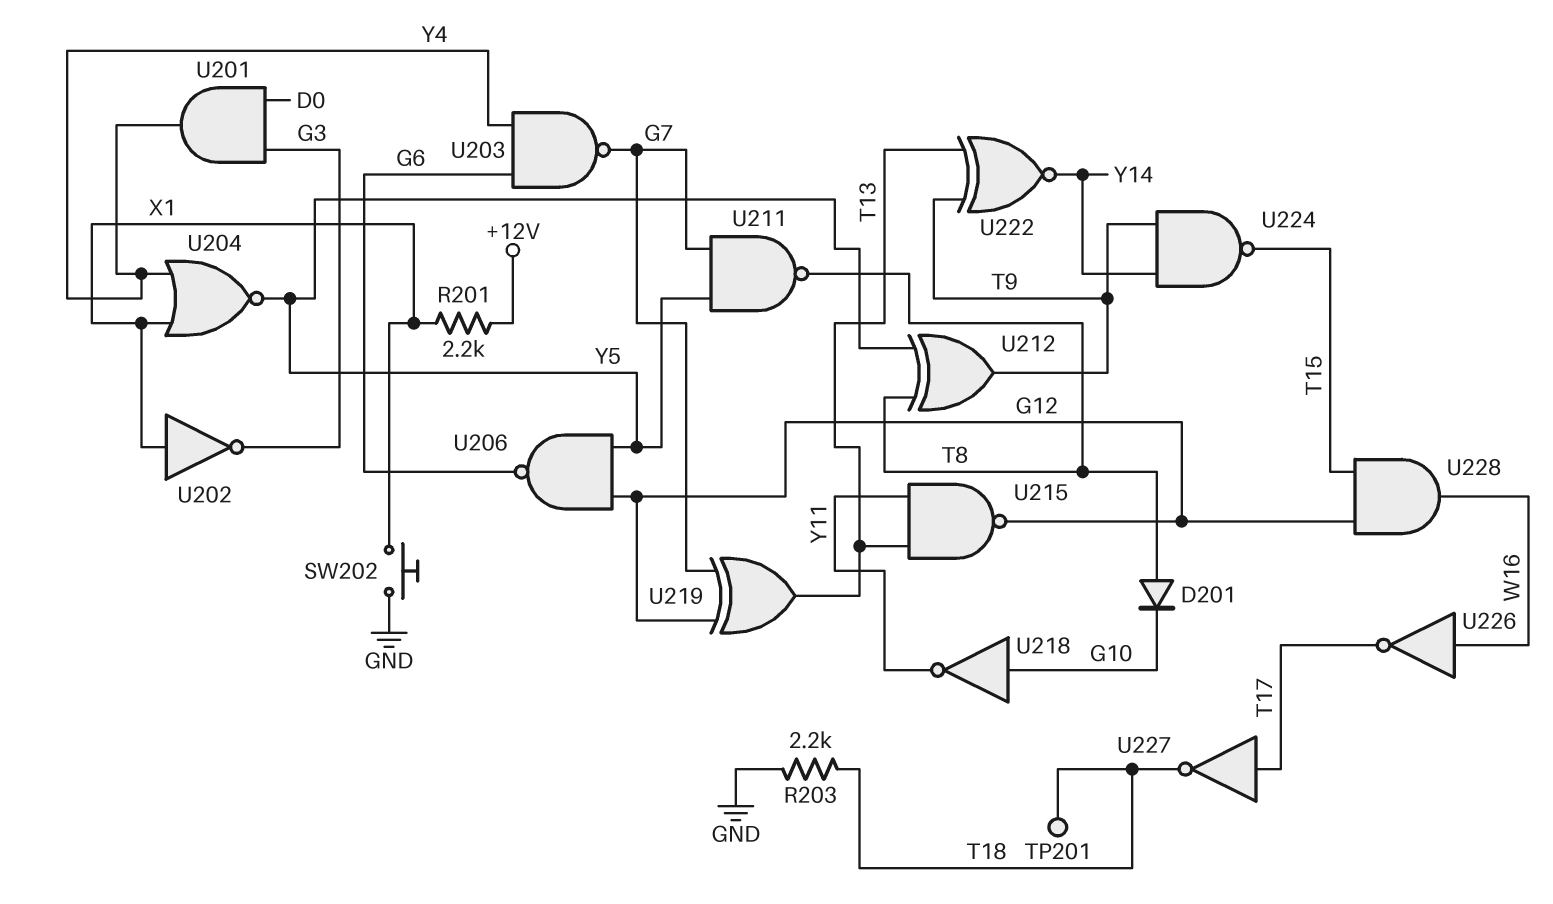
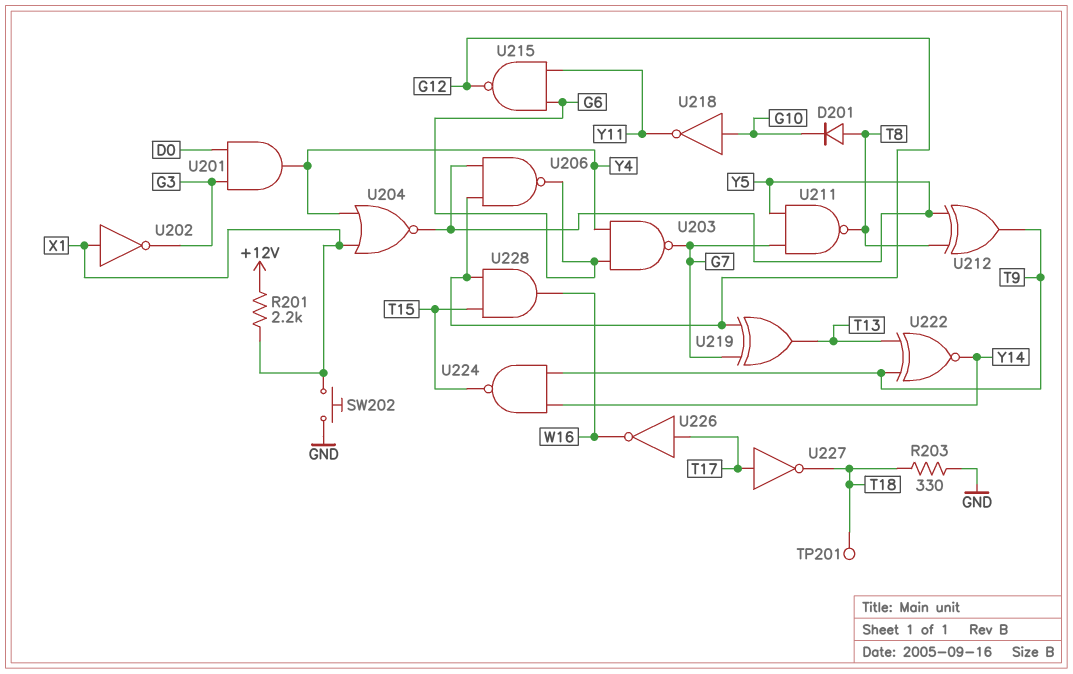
R203: 2.2k (GND, T18) -> 330 (GND, T18)
U215: NAND (in T13, in Y11, out G12) -> NAND (in G6, in Y11, out G12)
U226: NOT (in W16, out T17) -> NOT (in T17, out W16)

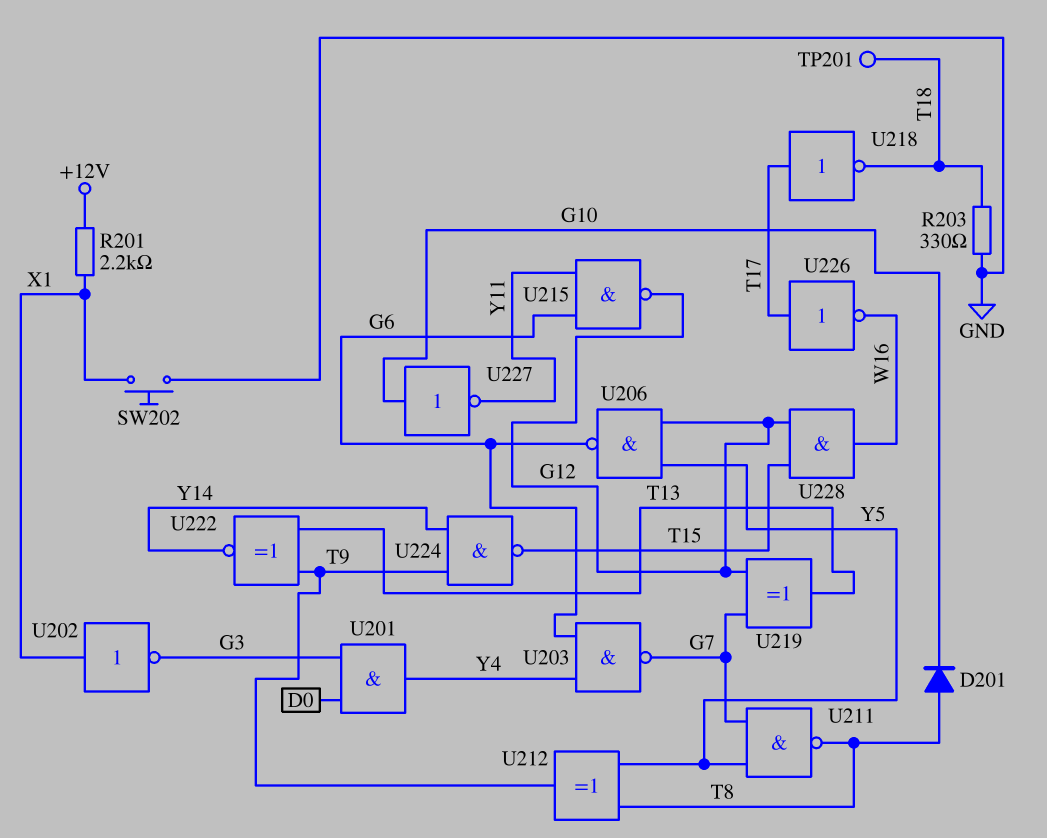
U204: NOR (in X1, in Y4, out Y5) -> none
U218: NOT (in G10, out Y11) -> NOT (in T17, out T18)
U227: NOT (in T17, out T18) -> NOT (in G10, out Y11)

